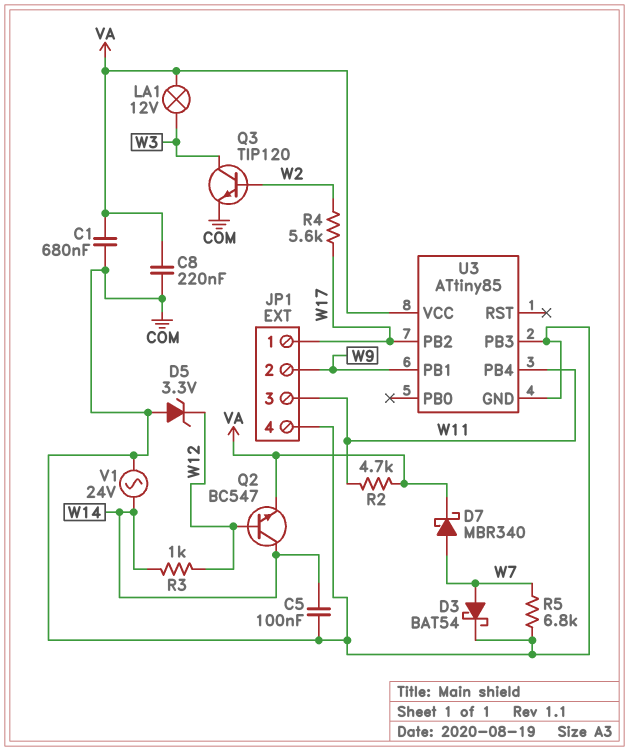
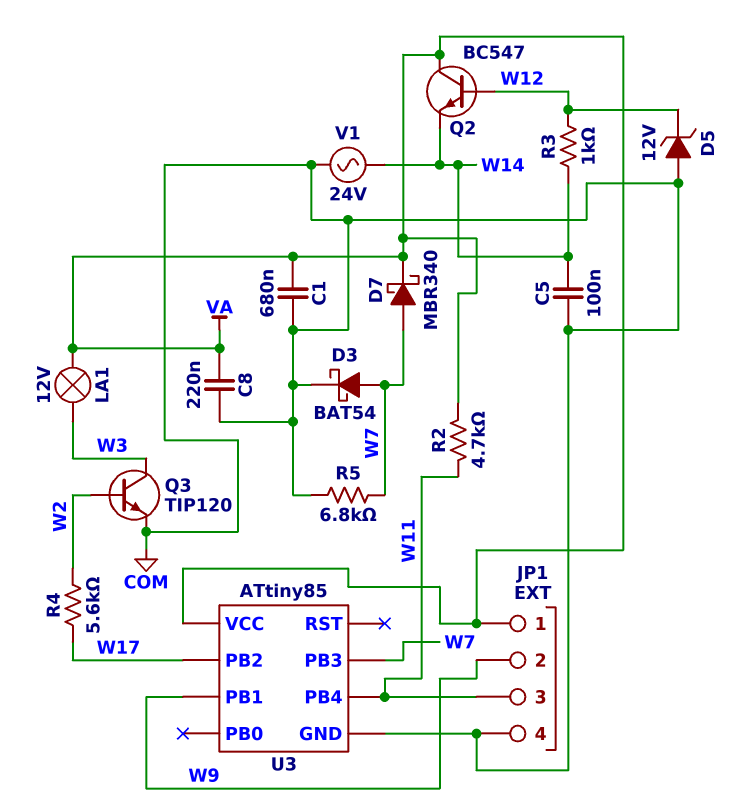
D5: zener 3.3V (A COM, K W12) -> zener 12V (A COM, K W12)
JP1 pin 1: W17 -> VA
Q2: NPN BC547 (B W12, C W14, E VA) -> NPN BC547 (B W12, C VA, E W14)
U3 pin PB3: COM -> W7

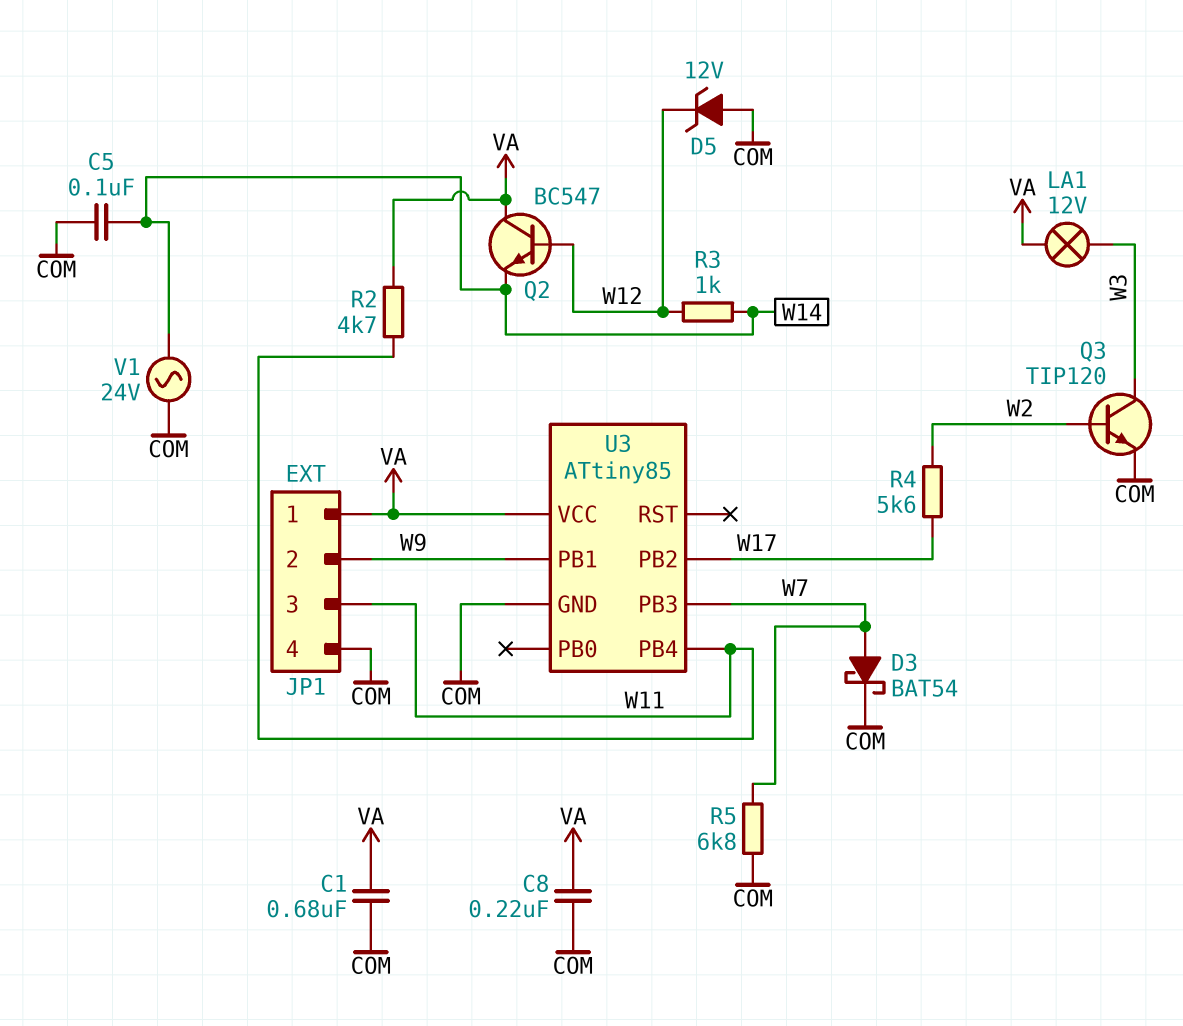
D7: schottky MBR340 (A W7, K VA) -> none

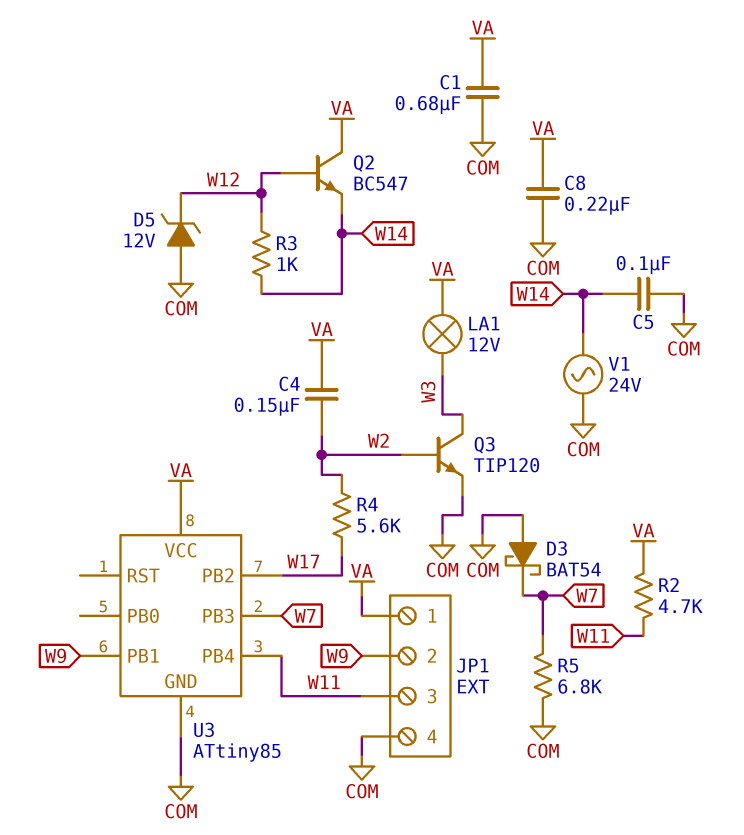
C4: none -> 150nF (VA, W2)
D3: schottky BAT54 (A W7, K COM) -> schottky BAT54 (A COM, K W7)

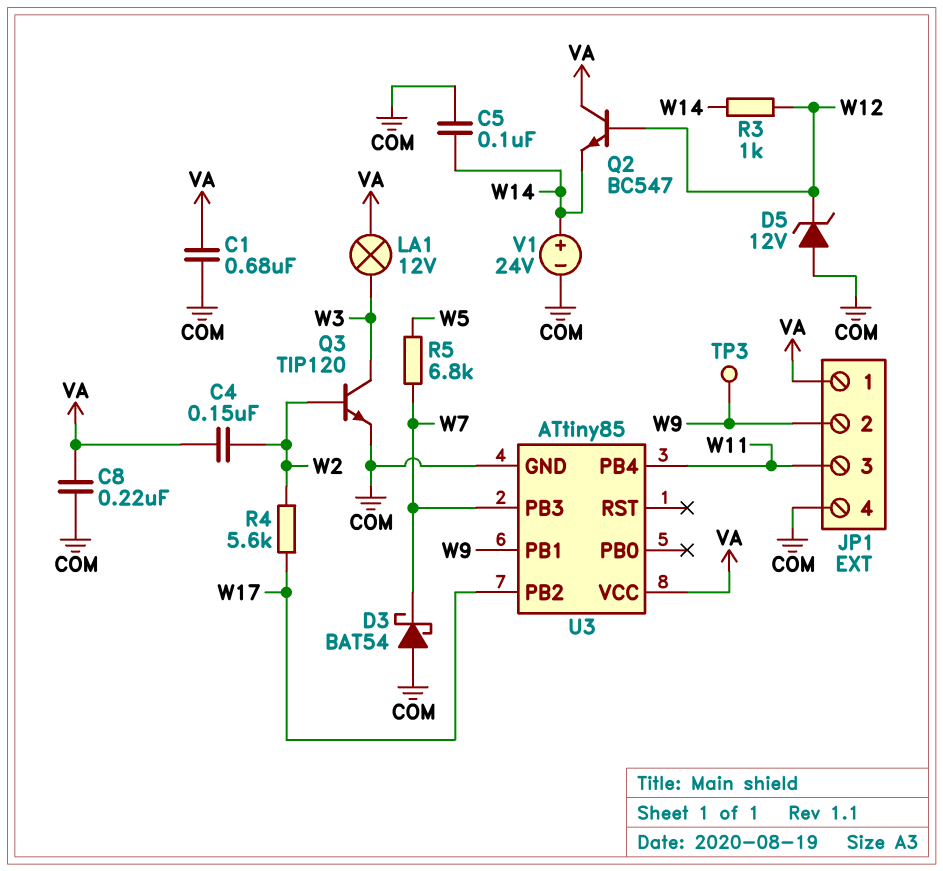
R2: 4.7k (VA, W11) -> none
R5: 6.8k (COM, W7) -> 6.8k (W5, W7)
TP3: none -> test point (W9)
V1: AC 24V (COM, W14) -> 24V (plus W14, minus COM)

